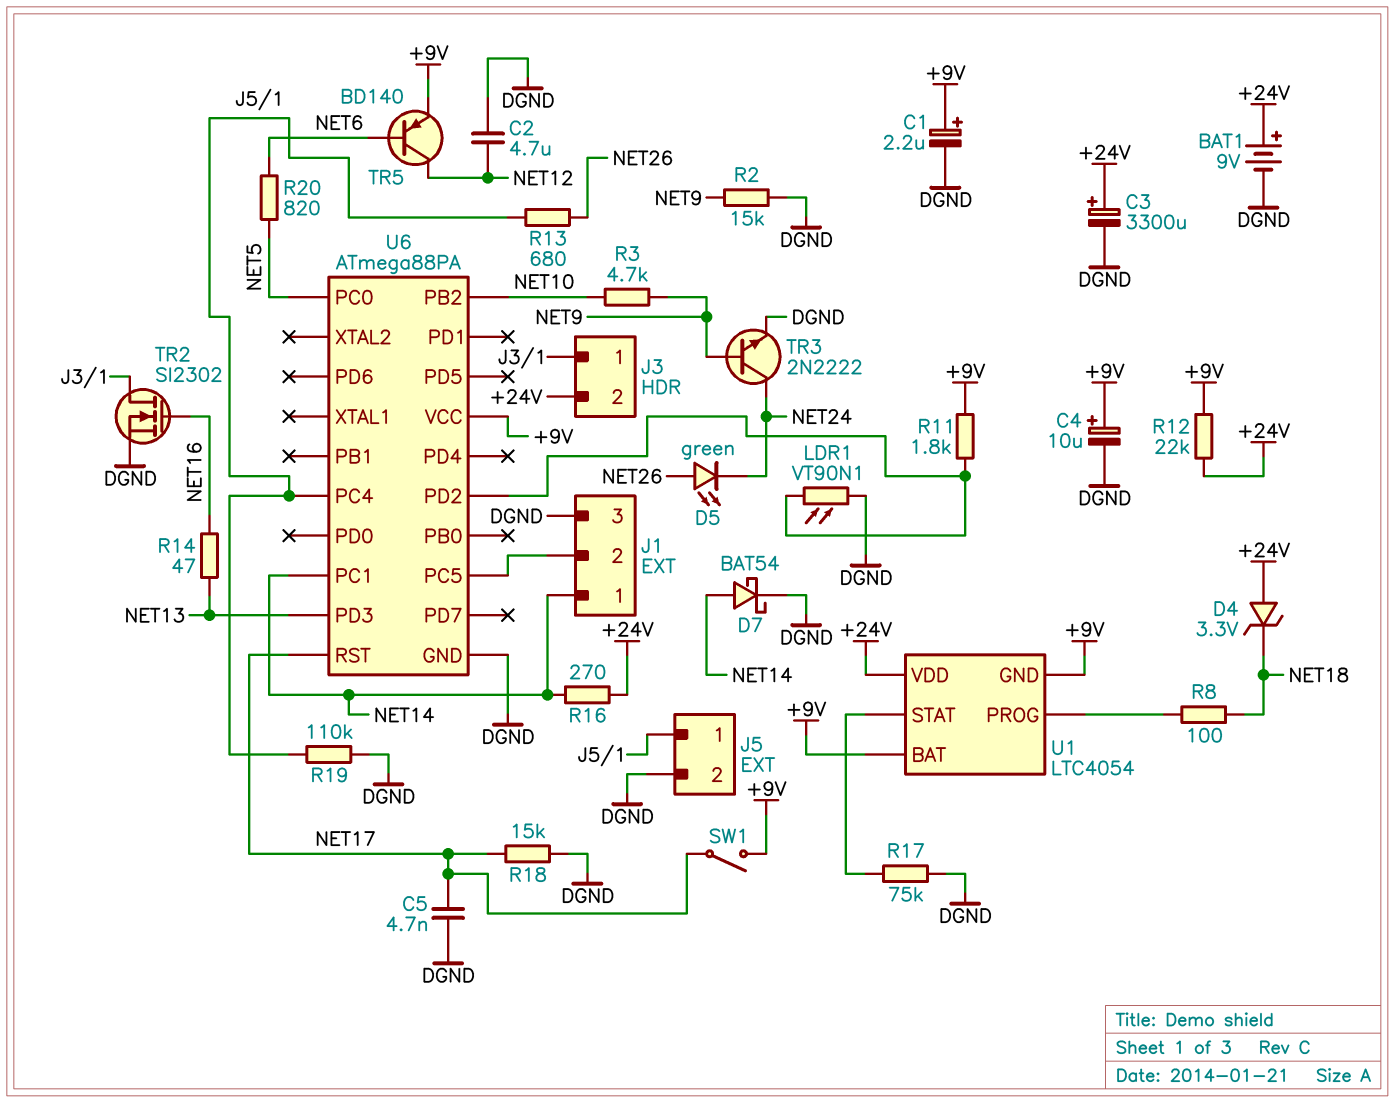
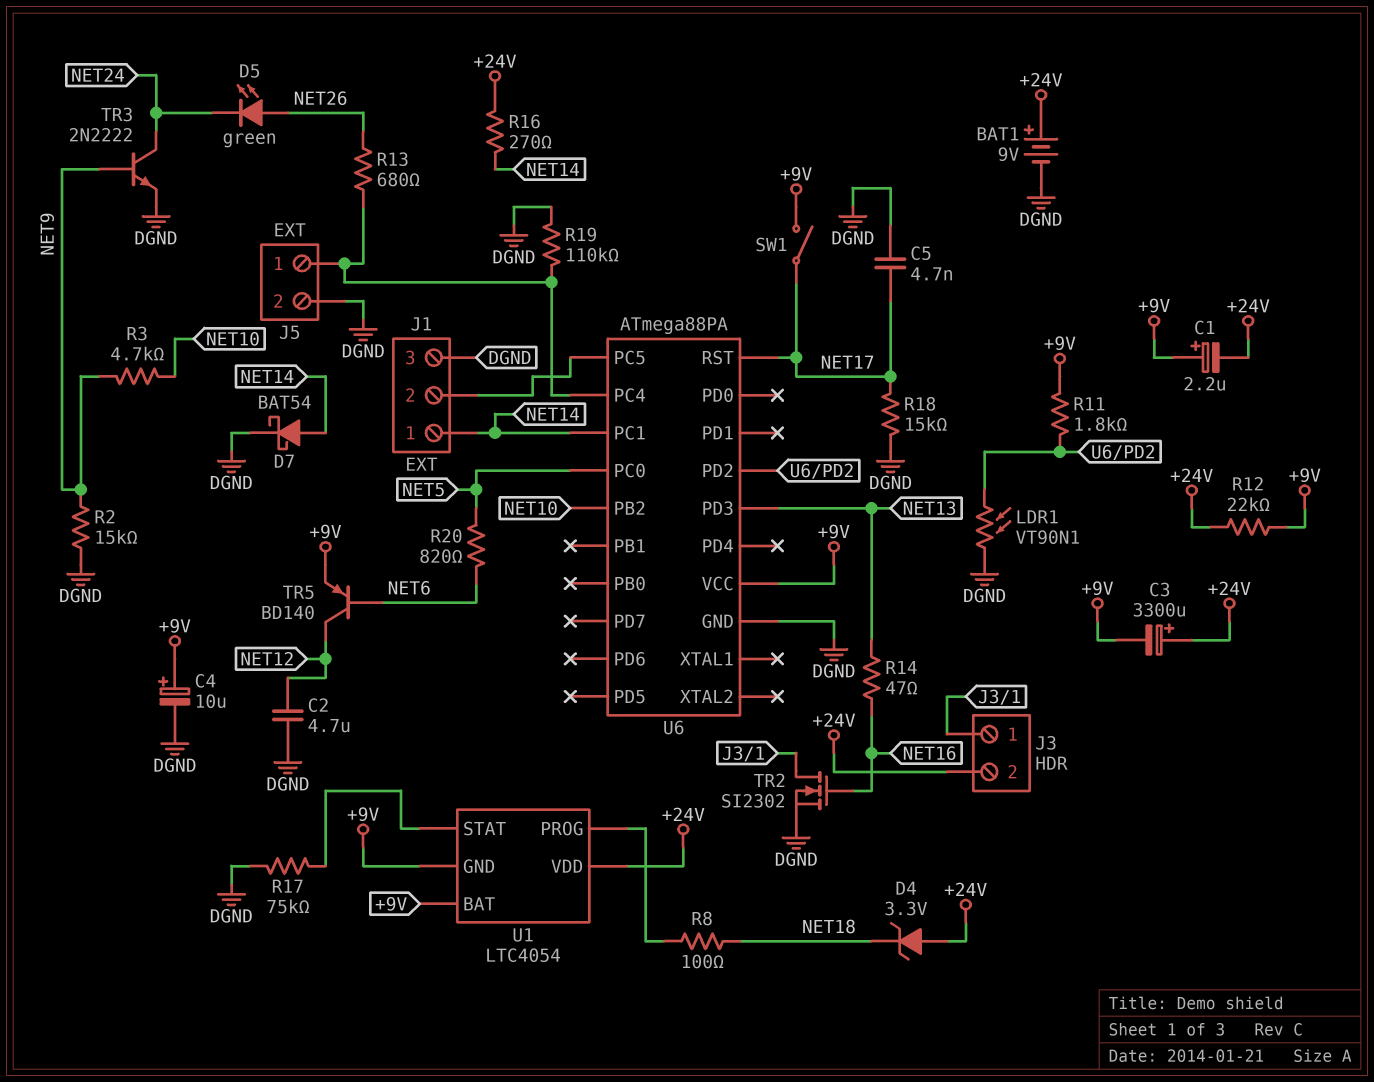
C1: 2.2uF (plus +9V, minus DGND) -> 2.2uF (plus +9V, minus +24V)
C3: 3300uF (plus +24V, minus DGND) -> 3300uF (plus +24V, minus +9V)

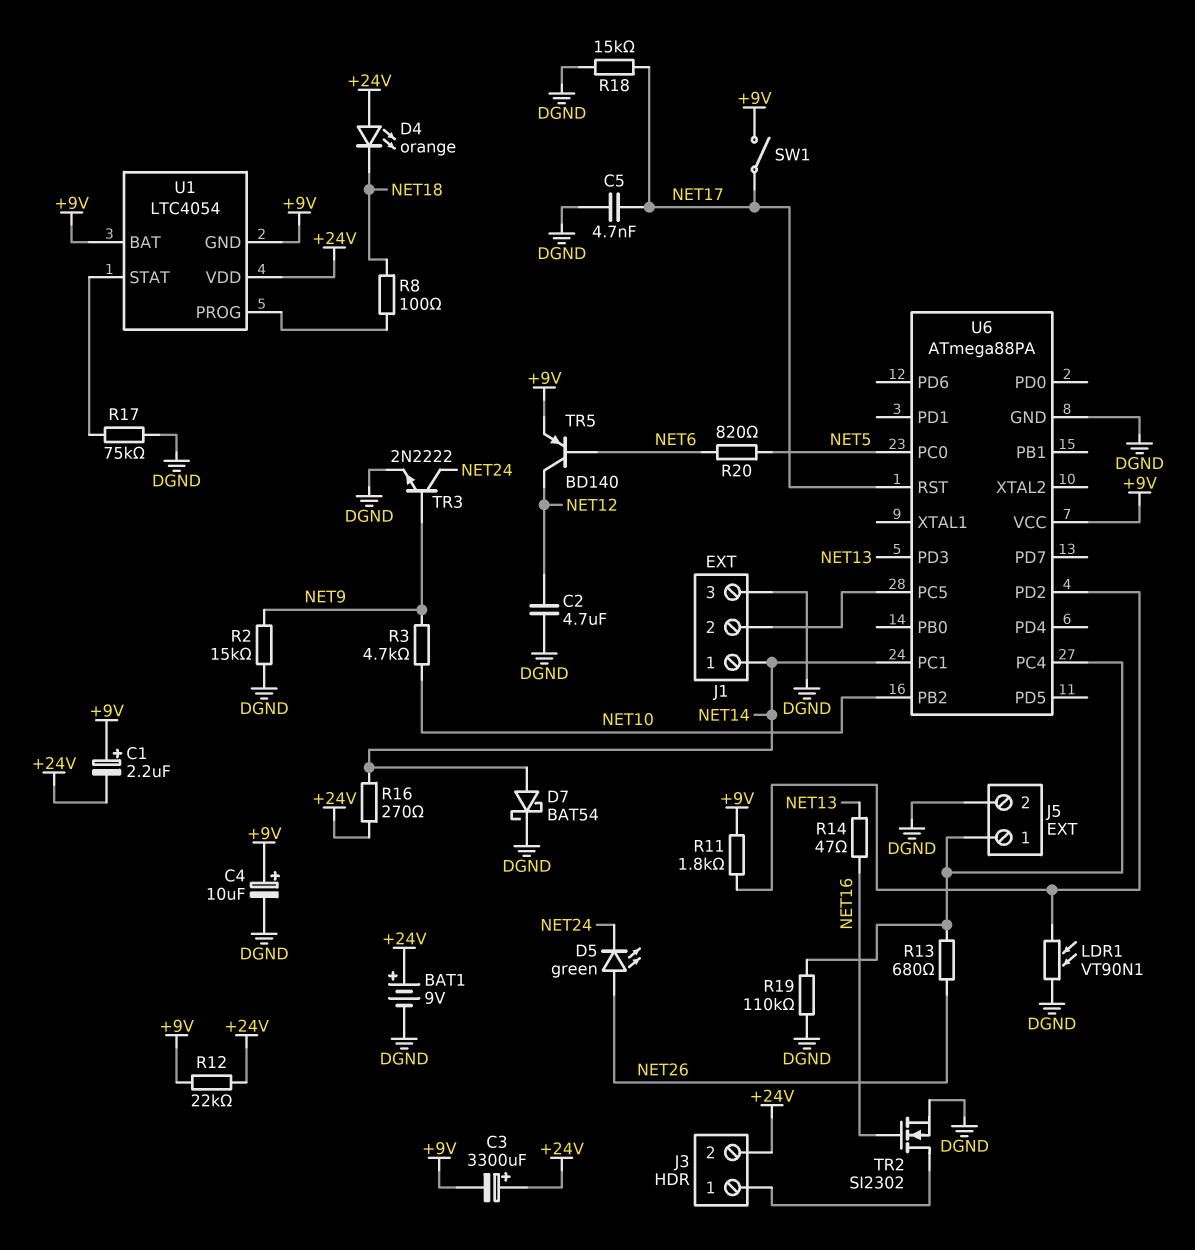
D4: zener 3.3V (A +24V, K NET18) -> LED orange (A +24V, K NET18)

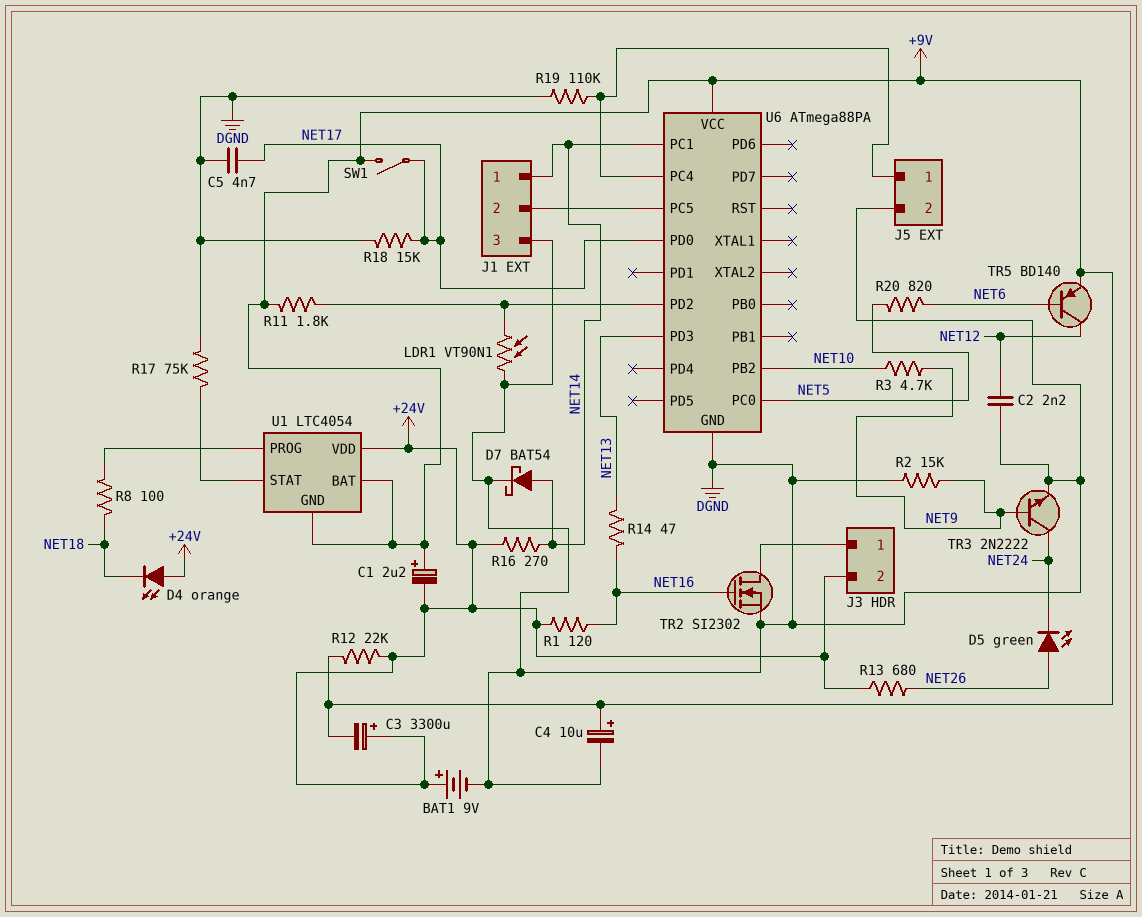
C2: 4.7uF (DGND, NET12) -> 2.2nF (DGND, NET12)
R1: none -> 120 (+24V, NET16)
R13: 680 (J5/1, NET26) -> 680 (+24V, NET26)
U6 pin PD0: none -> NET17
U6 pin RST: NET17 -> none

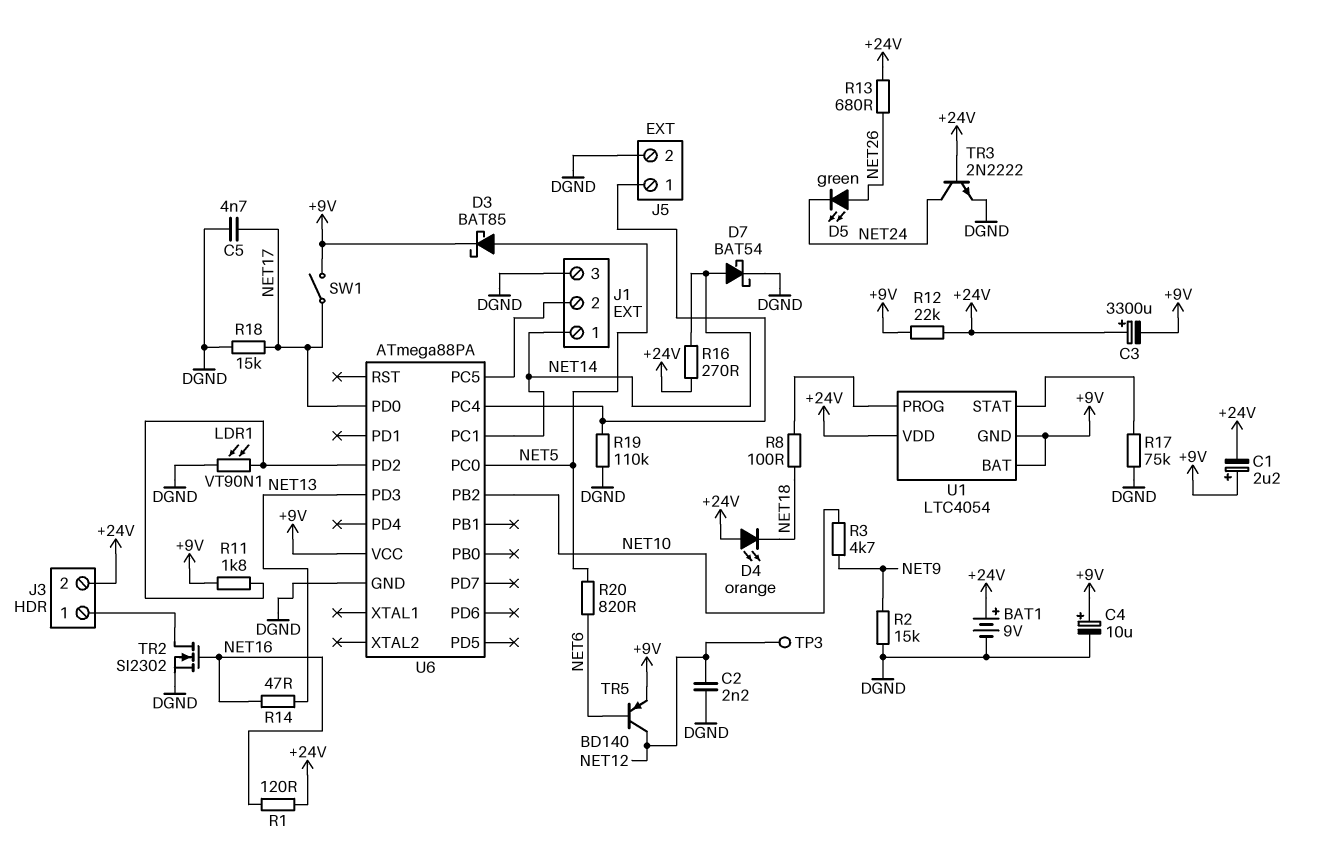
D3: none -> schottky BAT85 (A NET5, K +9V)
TP3: none -> test point (NET12)
TR3: NPN 2N2222 (B NET9, C NET24, E DGND) -> NPN 2N2222 (B +24V, C NET24, E DGND)

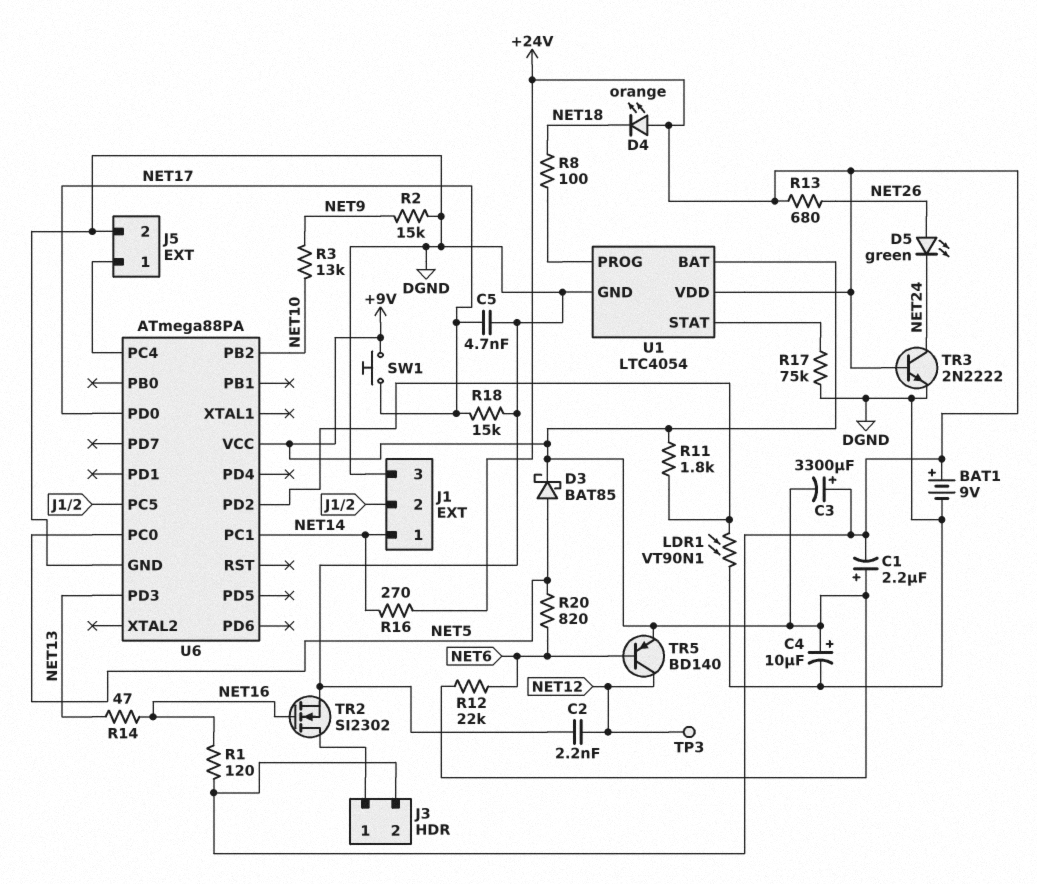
D7: schottky BAT54 (A NET14, K DGND) -> none
R3: 4.7k (NET9, NET10) -> 13k (NET9, NET10)
R12: 22k (+9V, +24V) -> 22k (+9V, NET6)
R19: 110k (DGND, J5/1) -> none
SW1: switch (+9V, NET17) -> button (+9V, NET17)
U1 pin GND: +9V -> DGND

